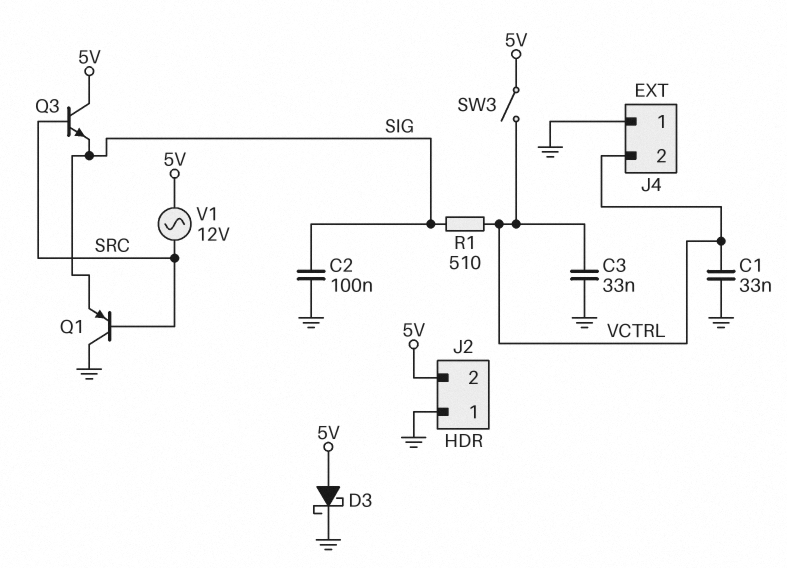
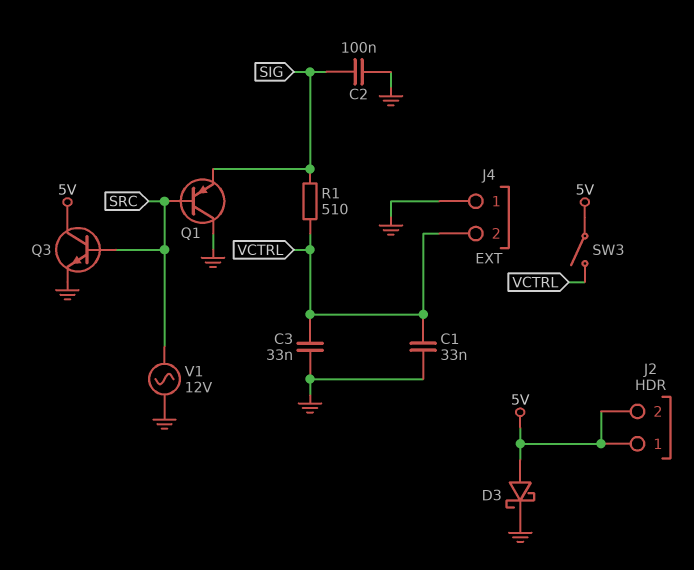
J2 pin 1: GND -> 5V
Q3: NPN (B SRC, C 5V, E SIG) -> NPN (B SRC, C 5V, E GND)
V1: AC 12V (5V, SRC) -> AC 12V (GND, SRC)

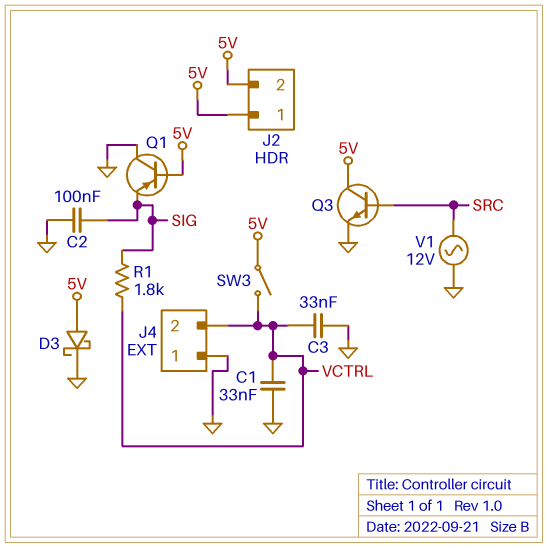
Q1: PNP (B SRC, C GND, E SIG) -> PNP (B 5V, C GND, E SIG)
R1: 510 (SIG, VCTRL) -> 1.8k (SIG, VCTRL)

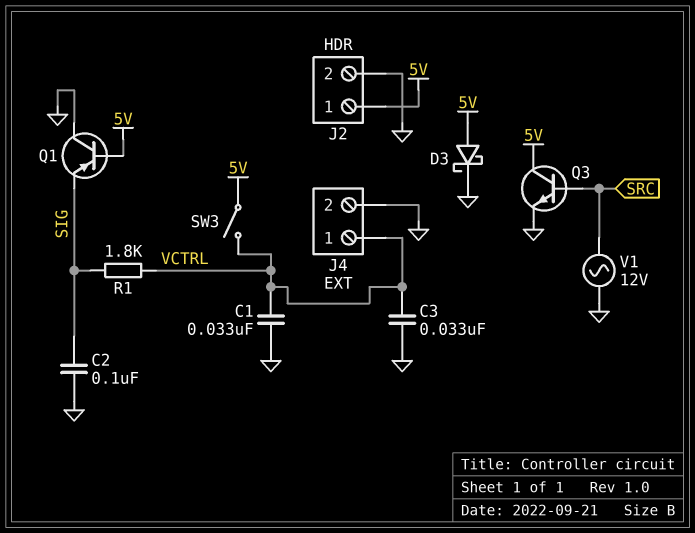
J2 pin 2: 5V -> GND
J4 pin 1: GND -> VCTRL
J4 pin 2: VCTRL -> GND

